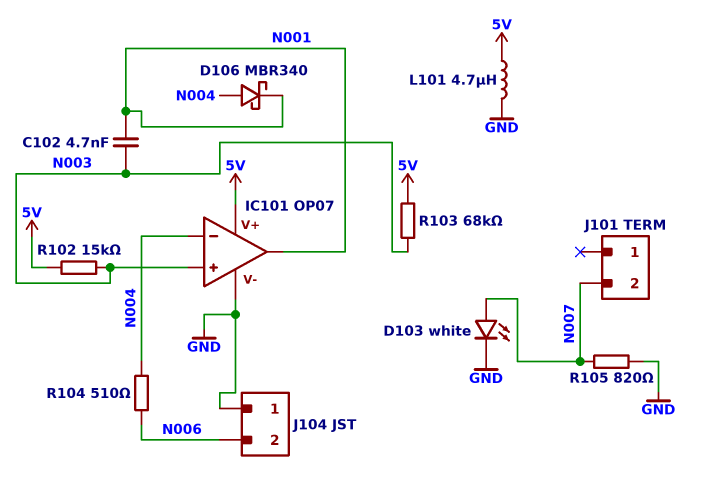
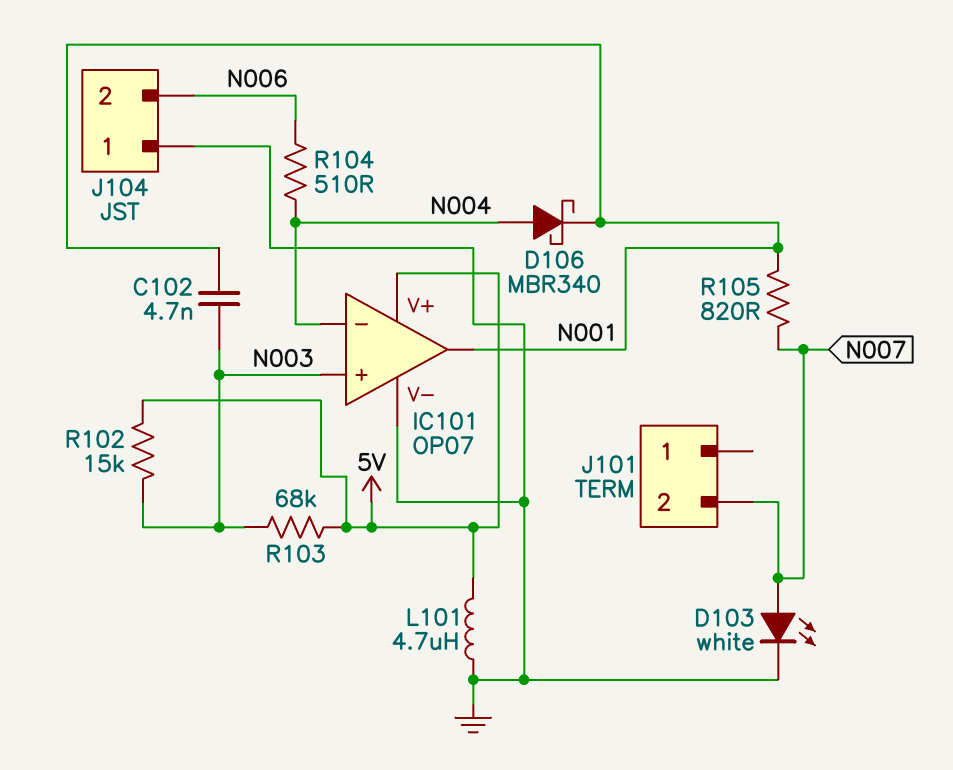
R105: 820 (GND, N007) -> 820 (N001, N007)

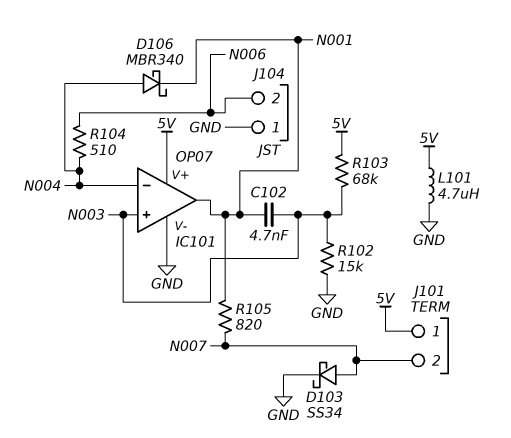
D103: LED white (A N007, K GND) -> schottky SS34 (A N007, K GND)
J101 pin 1: none -> 5V
R102: 15k (5V, N003) -> 15k (GND, N003)

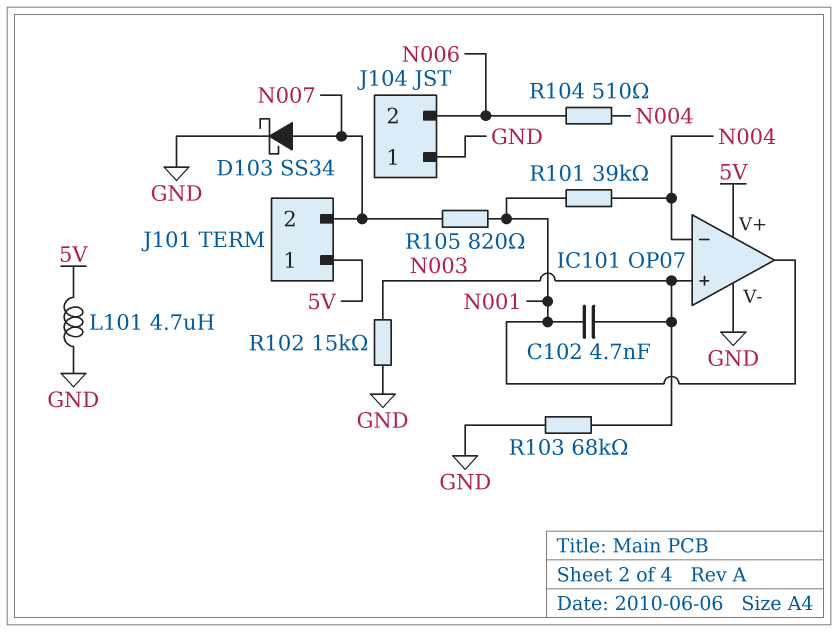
D106: schottky MBR340 (A N004, K N001) -> none
R101: none -> 39k (N001, N004)
R103: 68k (5V, N003) -> 68k (GND, N003)

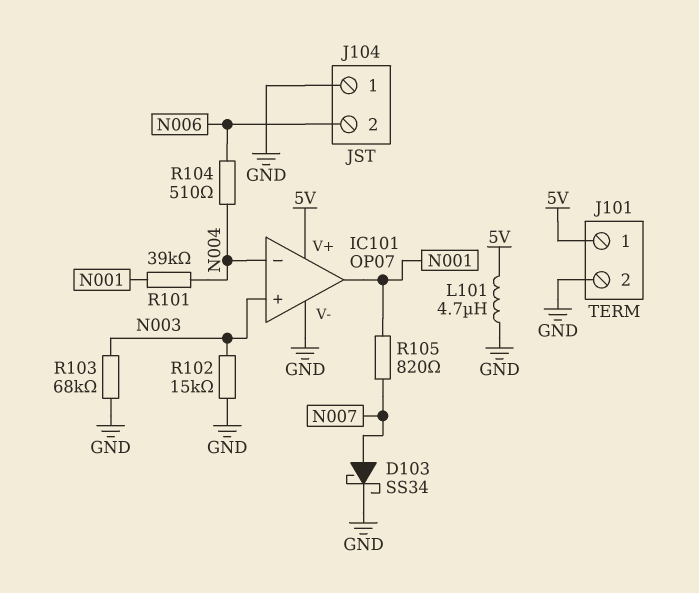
C102: 4.7nF (N001, N003) -> none
J101 pin 2: N007 -> GND

